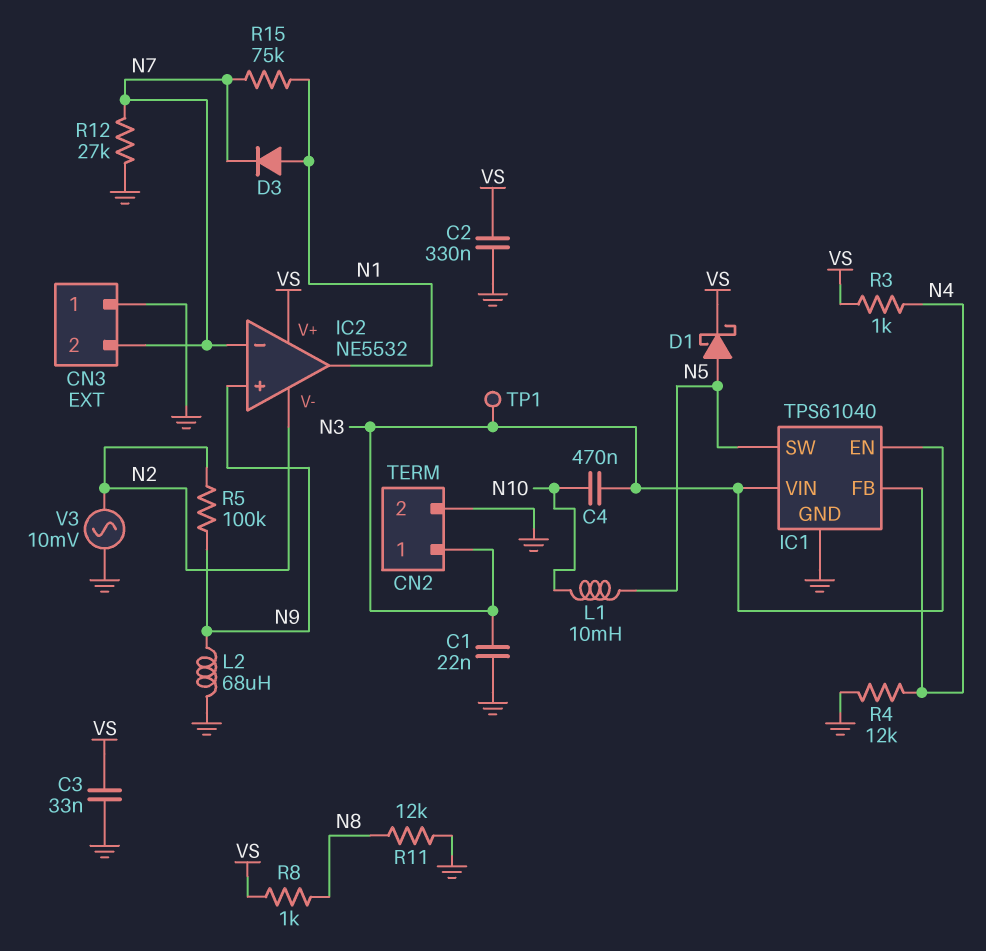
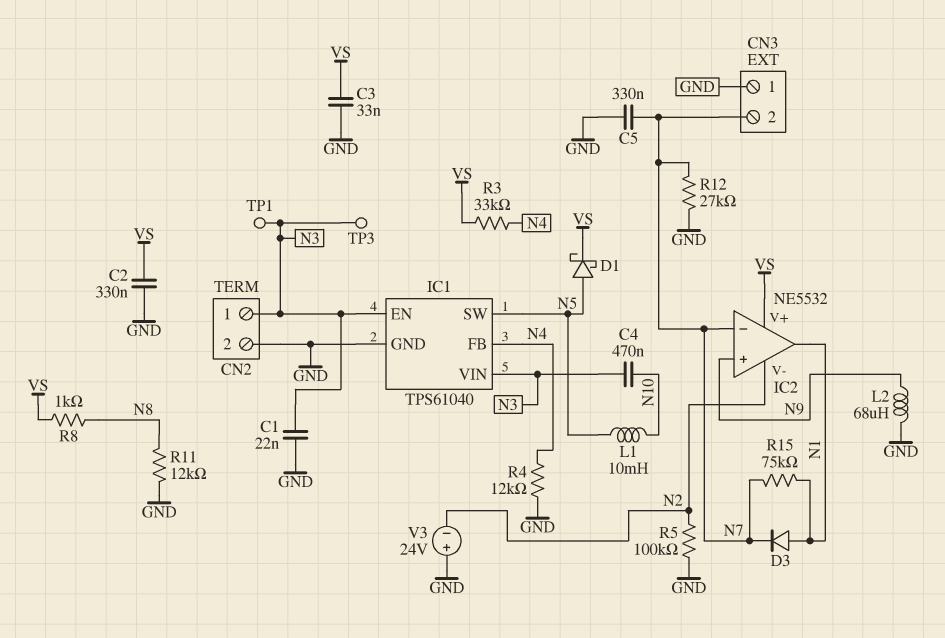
C5: none -> 330nF (GND, N7)
R3: 1k (N4, VS) -> 33k (N4, VS)
R5: 100k (N2, N9) -> 100k (GND, N2)
TP3: none -> test point (N3)
V3: AC 10mV (GND, N2) -> 24V (plus GND, minus N2)

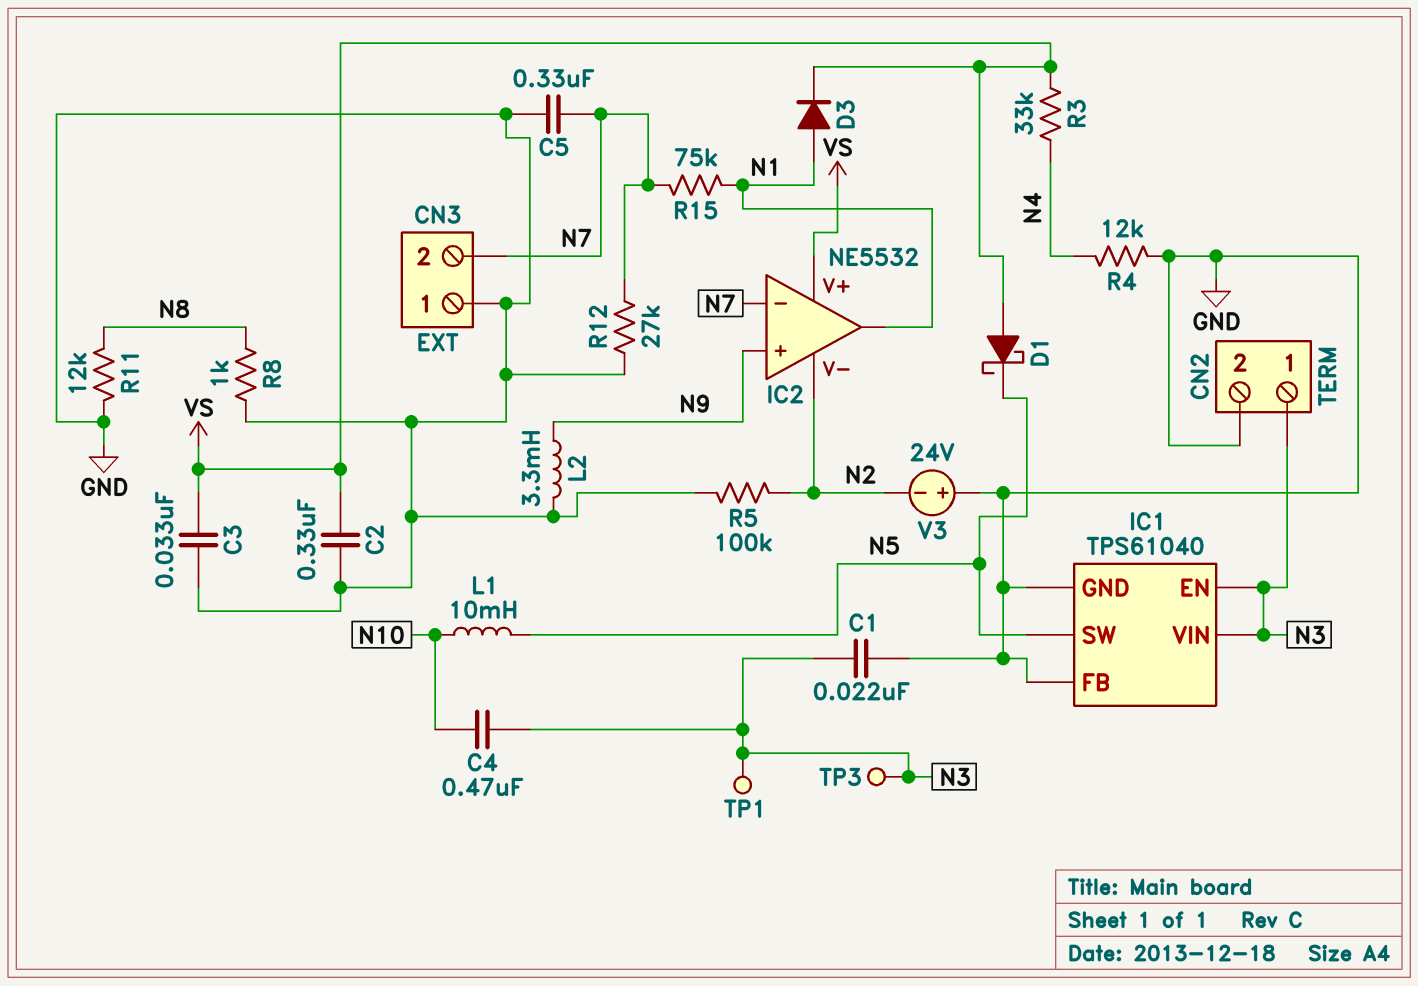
D1: schottky (A N5, K VS) -> schottky (A VS, K N5)
D3: diode (A N1, K N7) -> diode (A N1, K VS)
IC1 pin FB: N4 -> GND
L2: 68uH (GND, N9) -> 3.3mH (GND, N9)
R8: 1k (N8, VS) -> 1k (GND, N8)

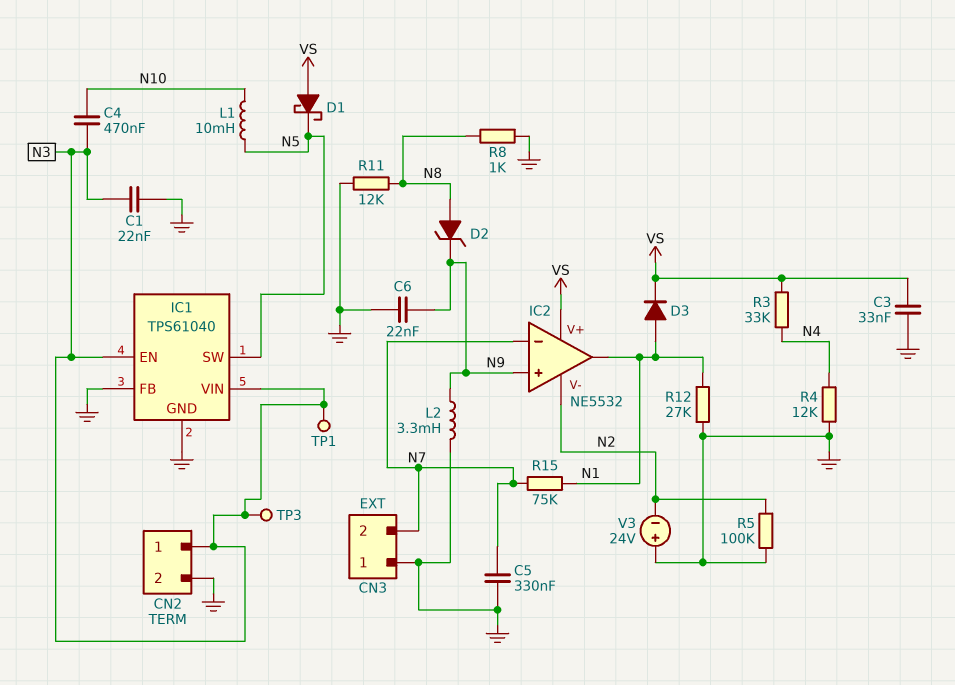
C2: 330nF (GND, VS) -> none
C6: none -> 22nF (GND, N9)
D2: none -> zener (A N8, K N9)
R12: 27k (GND, N7) -> 27k (GND, N1)

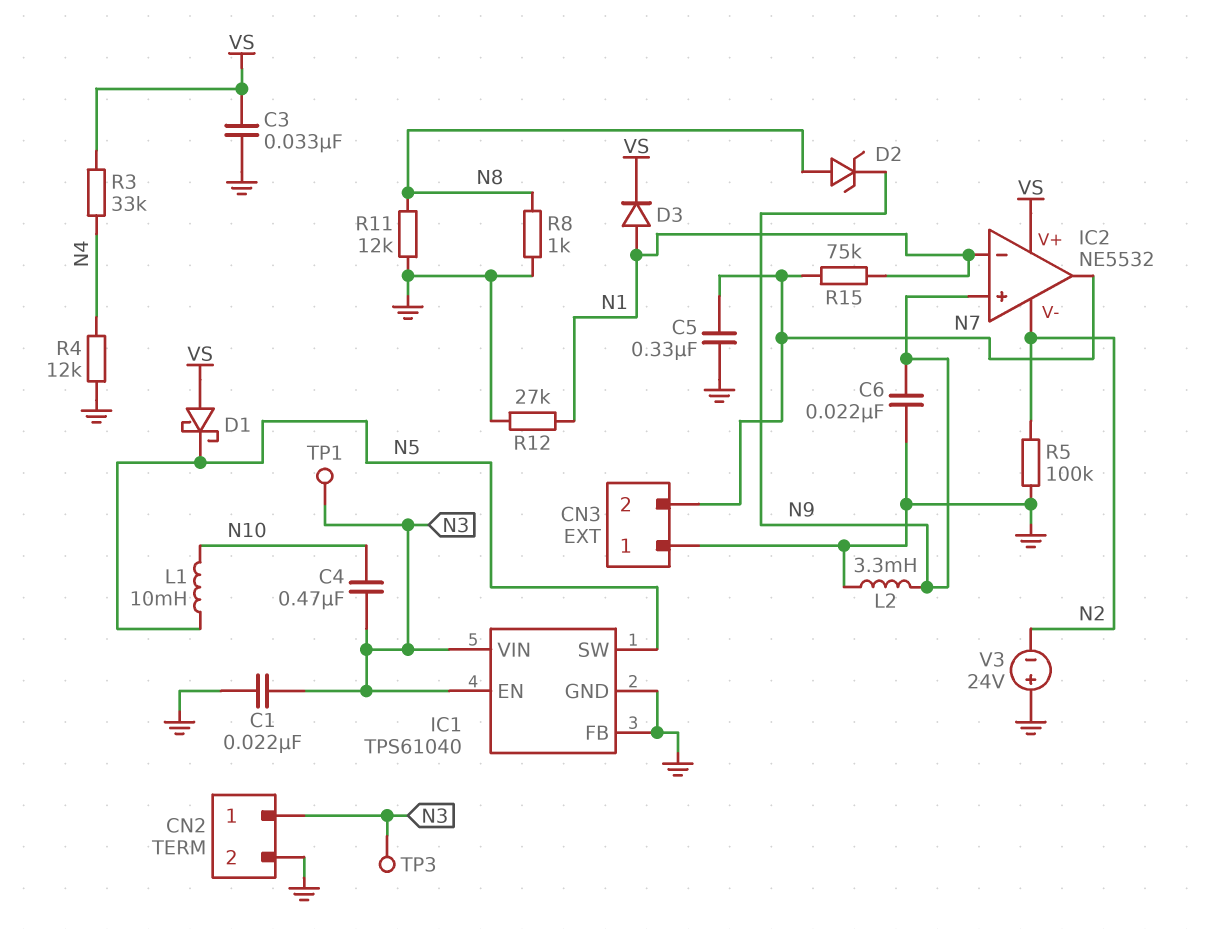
IC2 pin in-: N7 -> N1
IC2 pin out: N1 -> N7

